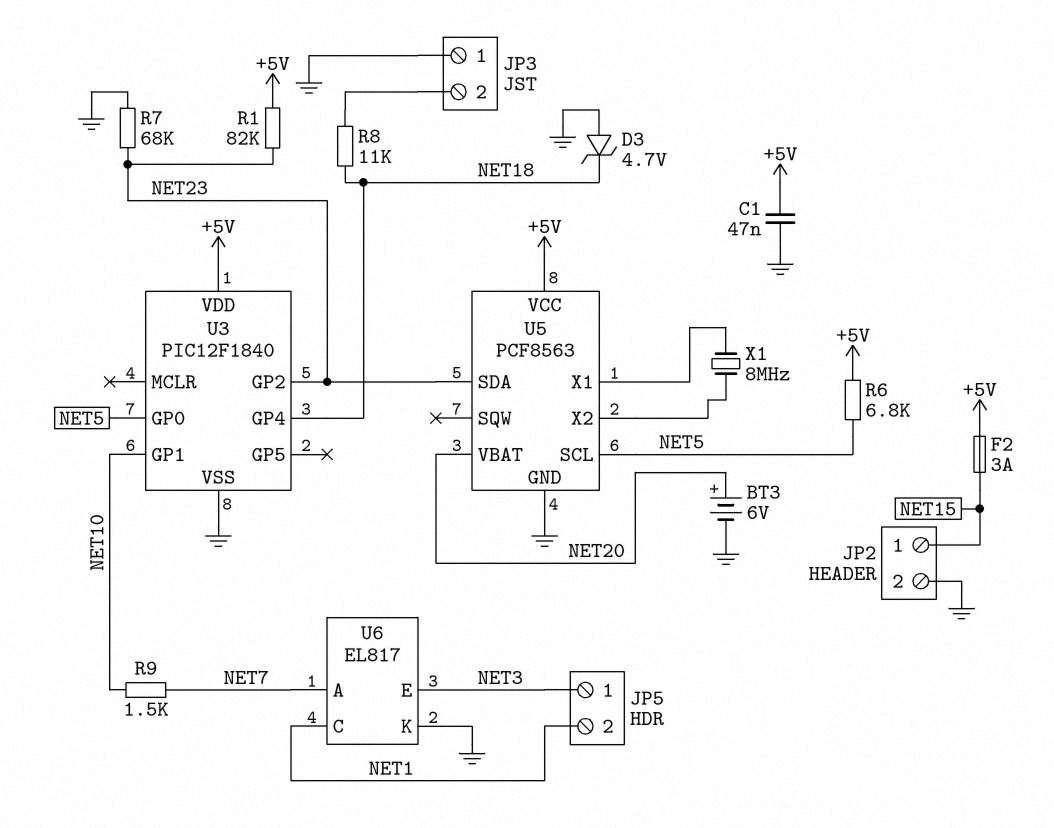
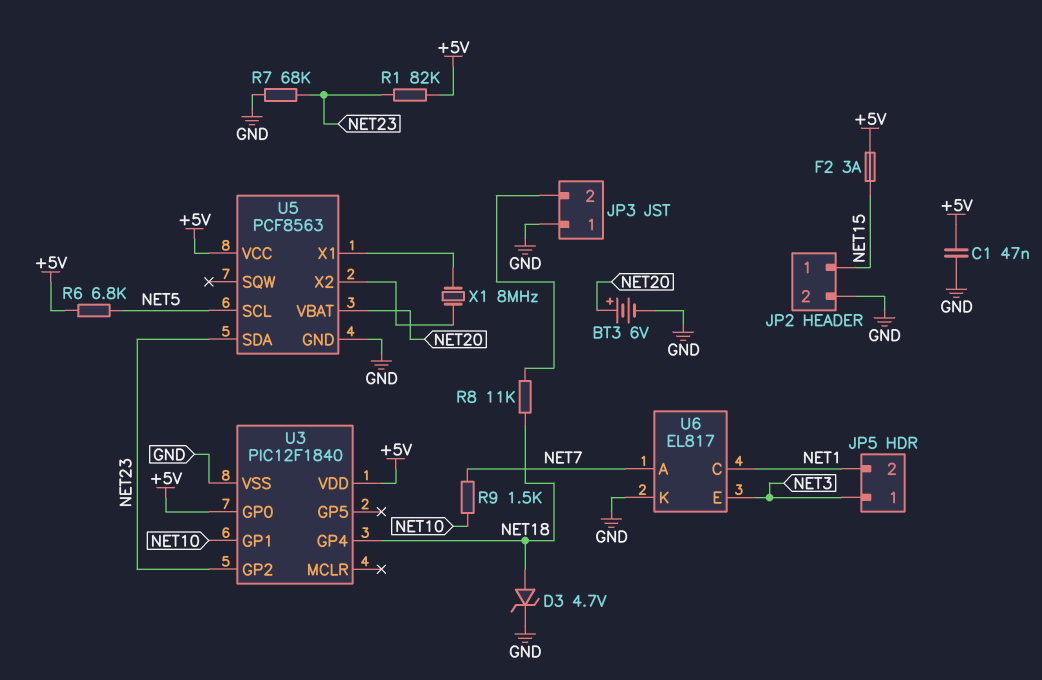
D3: zener 4.7V (A GND, K NET18) -> zener 4.7V (A NET18, K GND)
U3 pin GP0: NET5 -> +5V

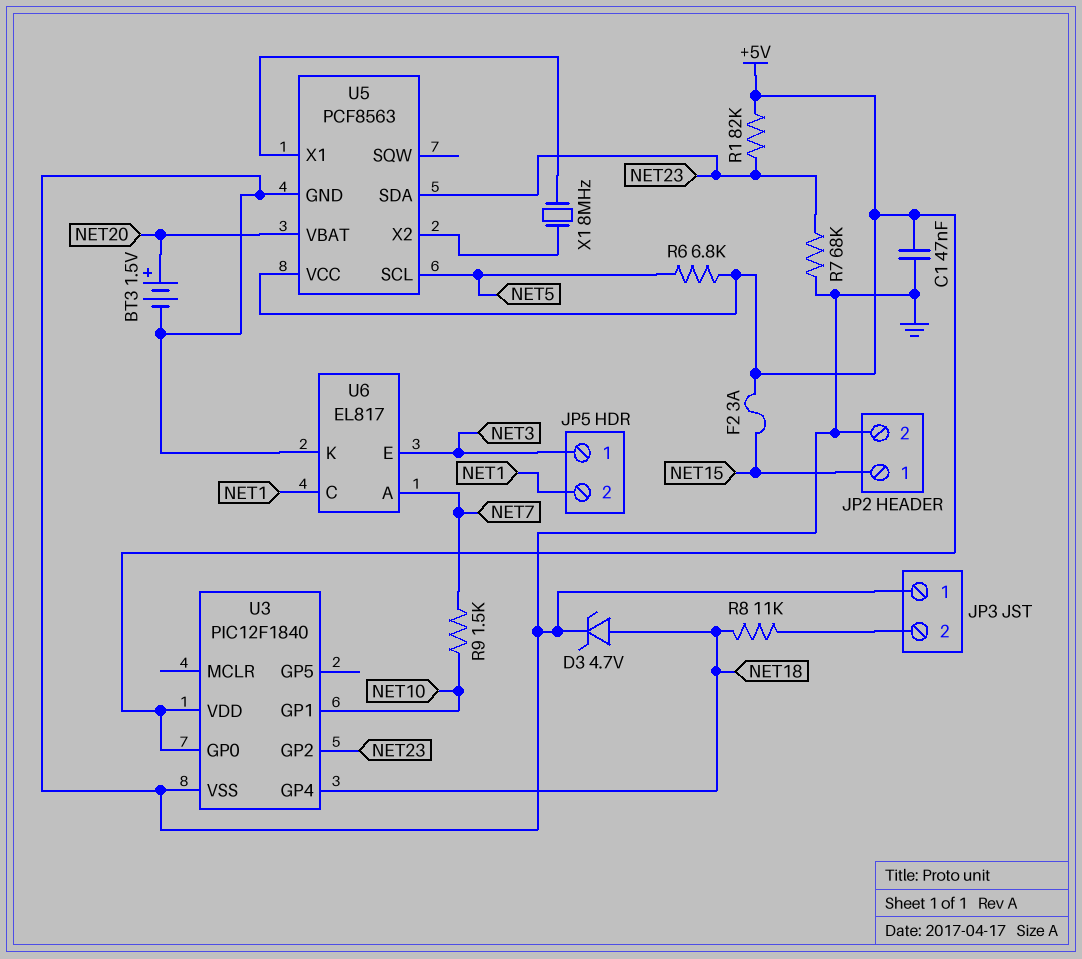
BT3: 6V (plus NET20, minus GND) -> 1.5V (plus NET20, minus GND)

